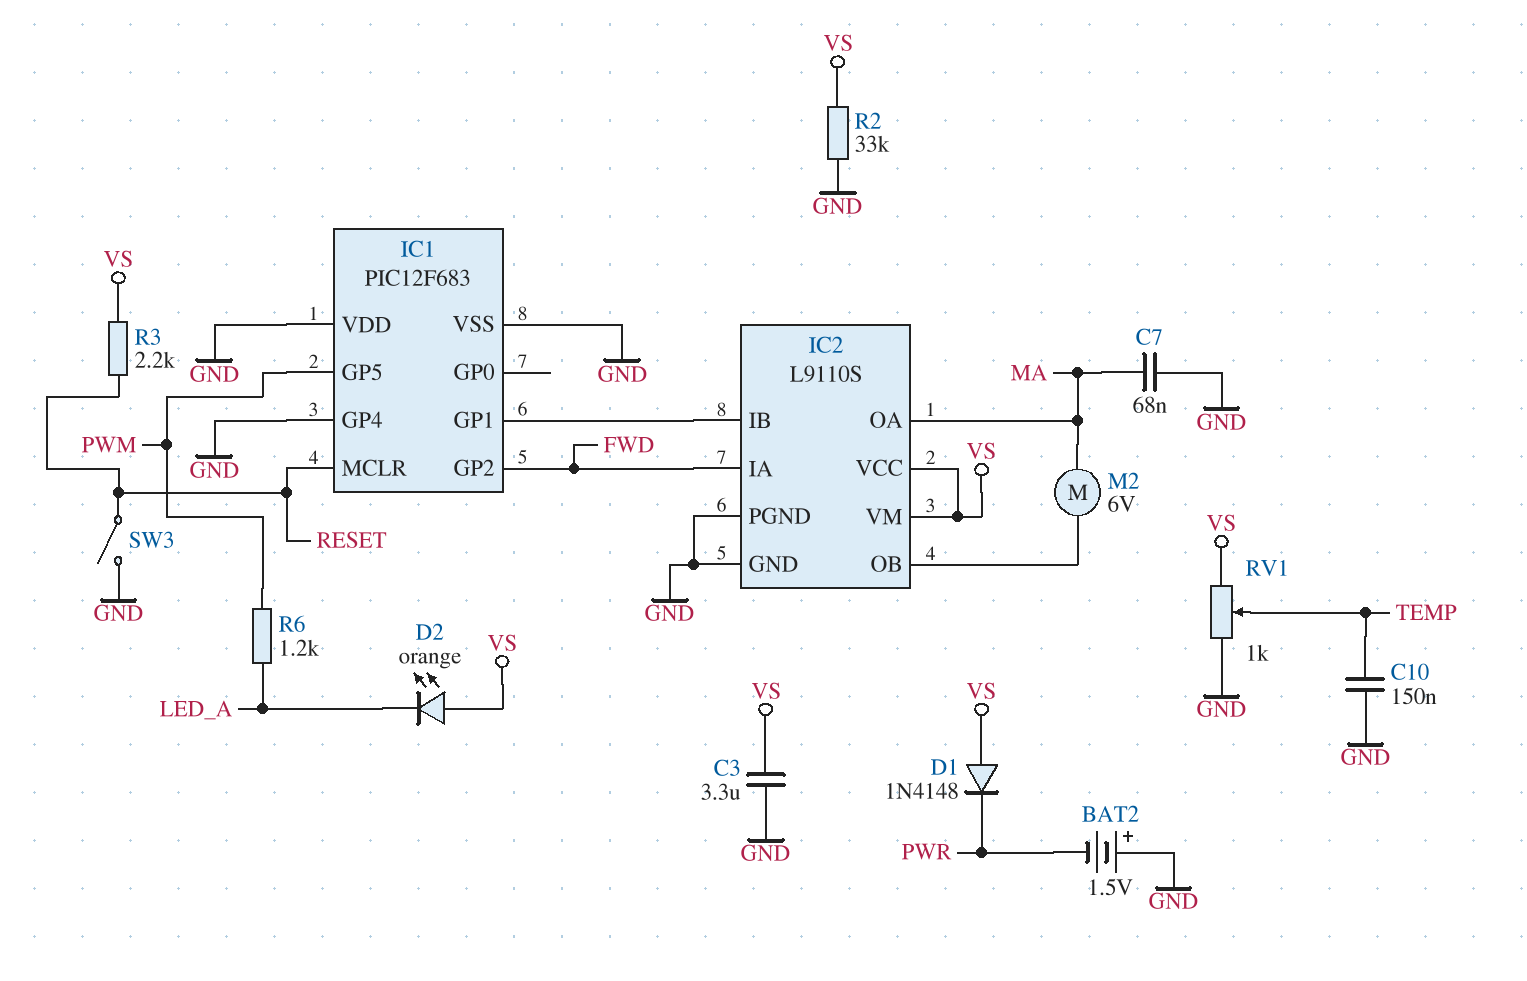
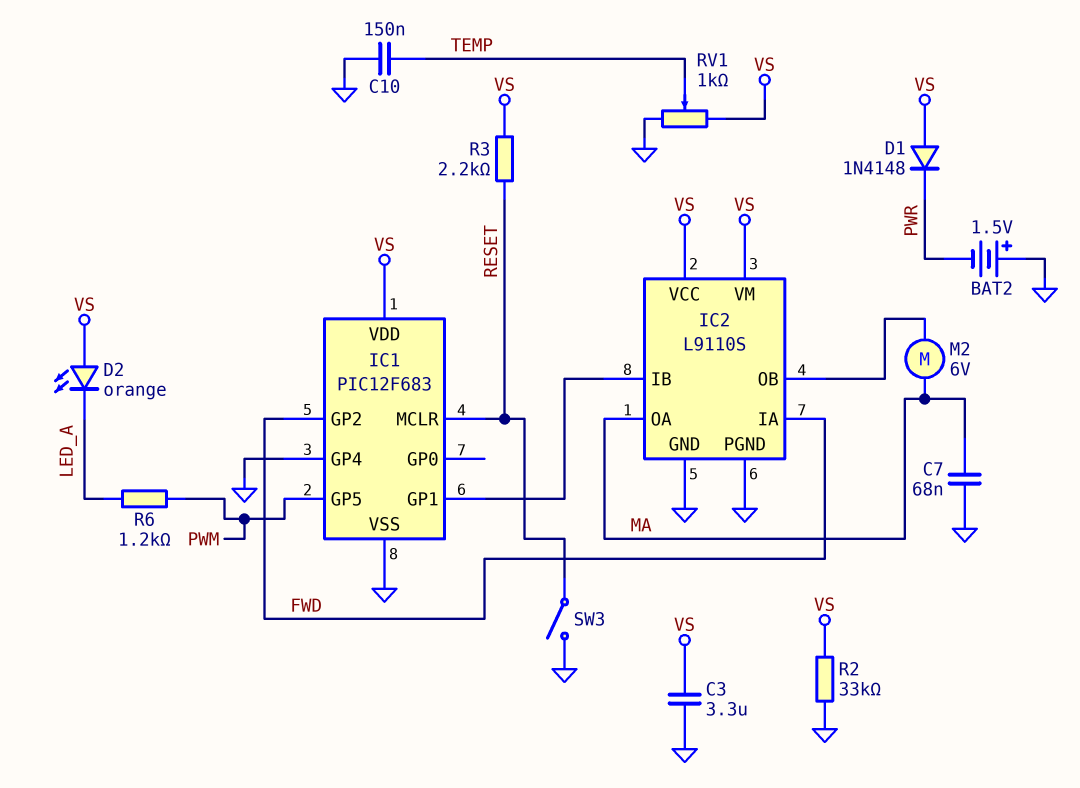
IC1 pin VDD: GND -> VS

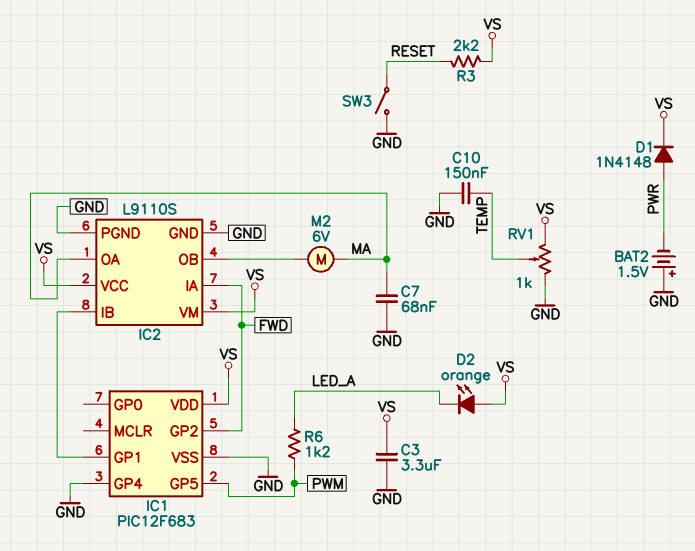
D1: diode 1N4148 (A VS, K PWR) -> diode 1N4148 (A PWR, K VS)
IC1 pin MCLR: RESET -> none
R2: 33k (GND, VS) -> none

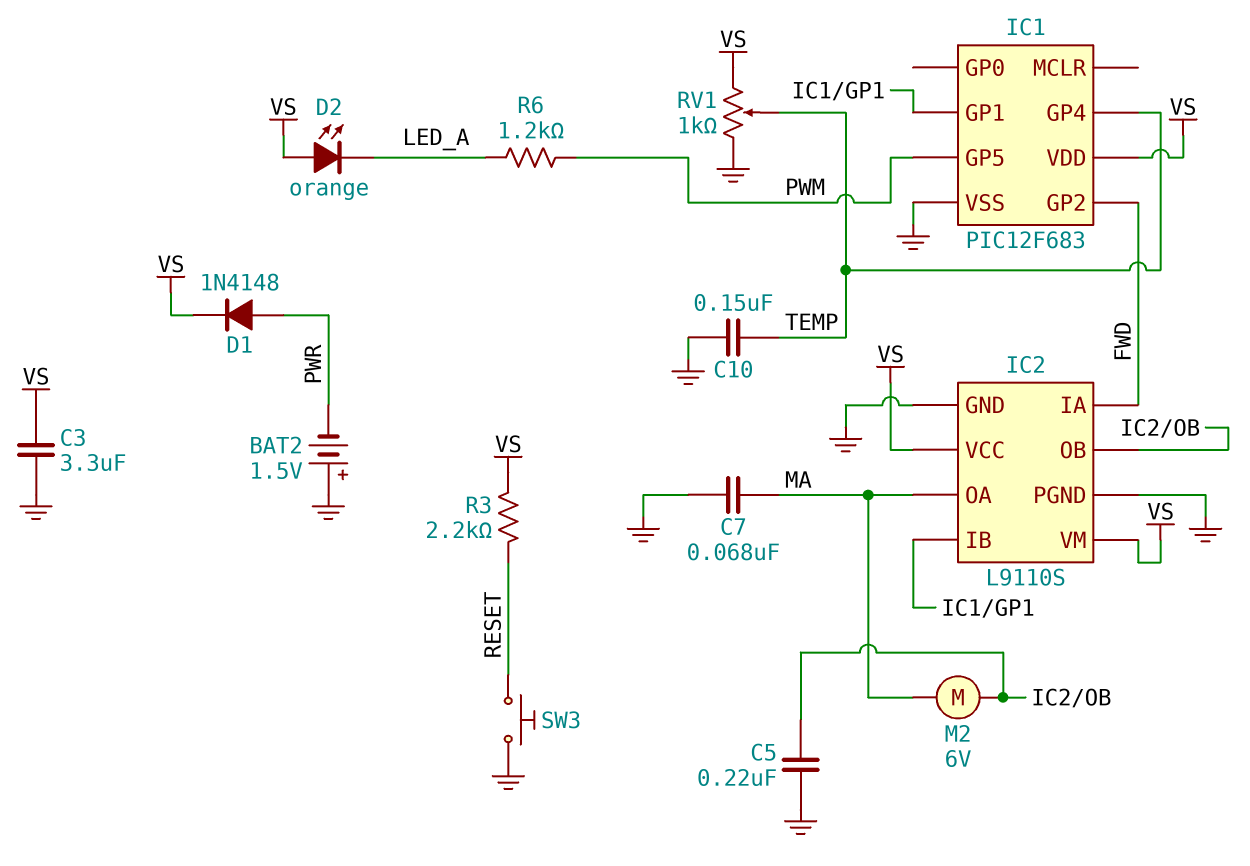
C5: none -> 220nF (GND, IC2/OB)
IC1 pin GP4: GND -> TEMP
SW3: switch (GND, RESET) -> button (GND, RESET)

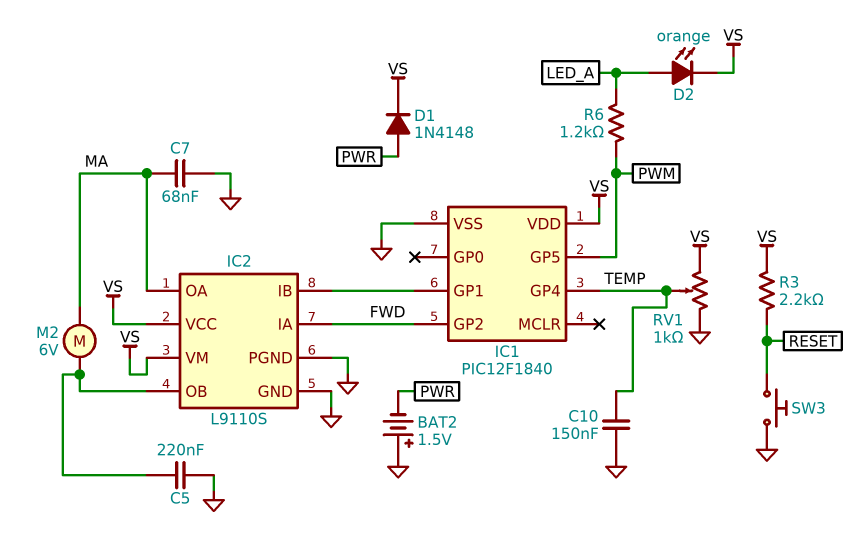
C3: 3.3uF (GND, VS) -> none
D2: LED orange (A VS, K LED_A) -> LED orange (A LED_A, K VS)
IC1: PIC12F683 -> PIC12F1840

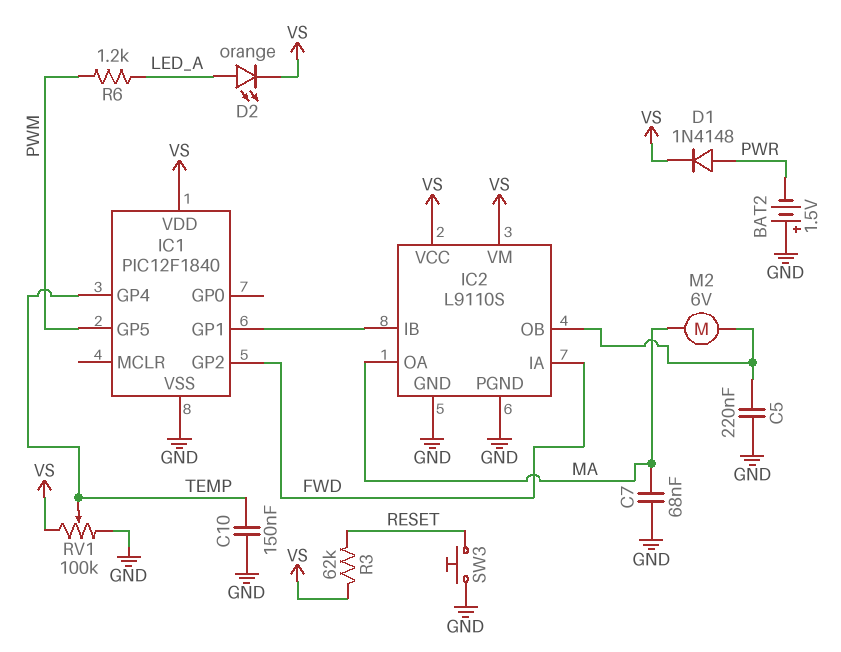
R3: 2.2k (RESET, VS) -> 62k (RESET, VS)
RV1: 1k (GND, VS, wiper TEMP) -> 100k (GND, VS, wiper TEMP)

